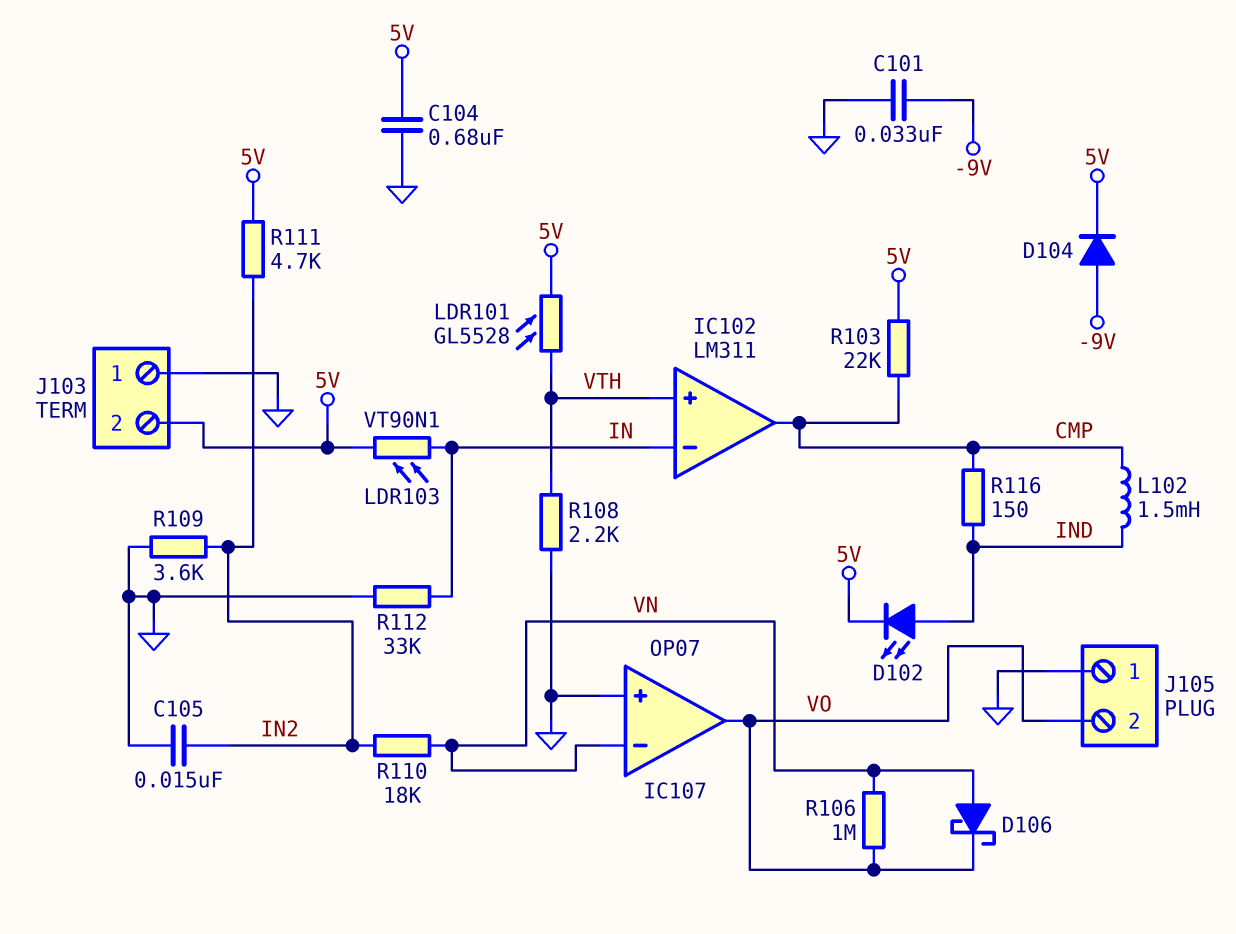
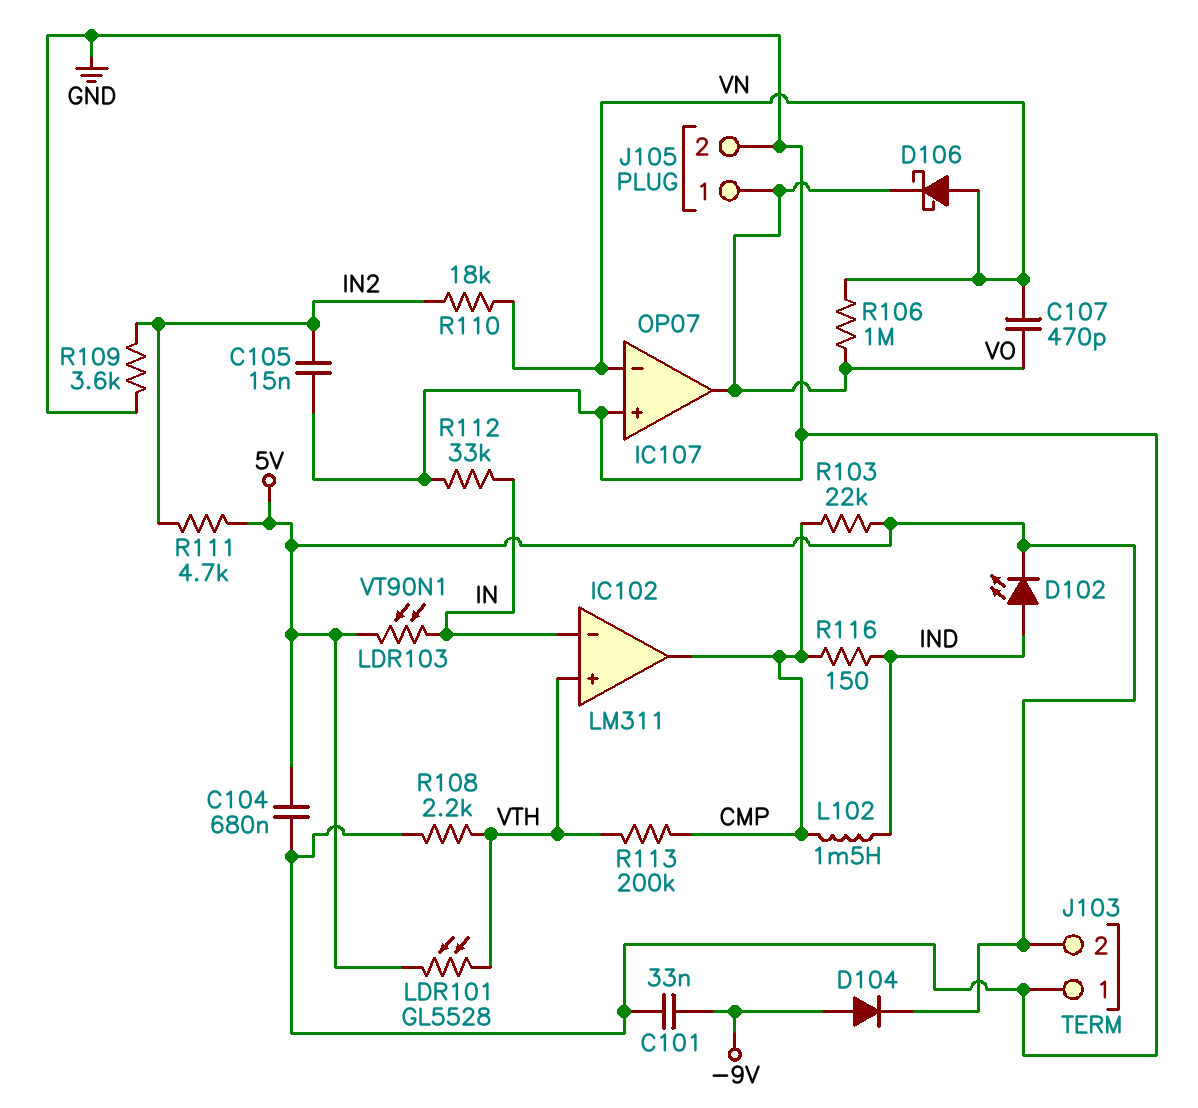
C107: none -> 470pF (VN, VO)
J105 pin 1: GND -> VO
J105 pin 2: VO -> GND
R113: none -> 200k (CMP, VTH)

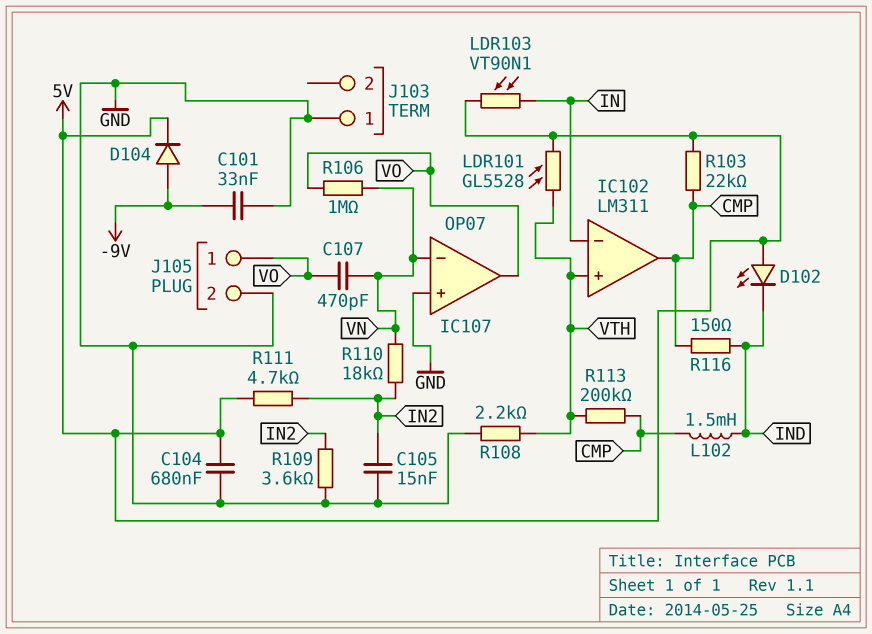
D102: LED (A IND, K 5V) -> LED (A 5V, K IND)
D106: schottky (A VN, K VO) -> none
J103 pin 2: 5V -> none
R112: 33k (GND, IN) -> none

